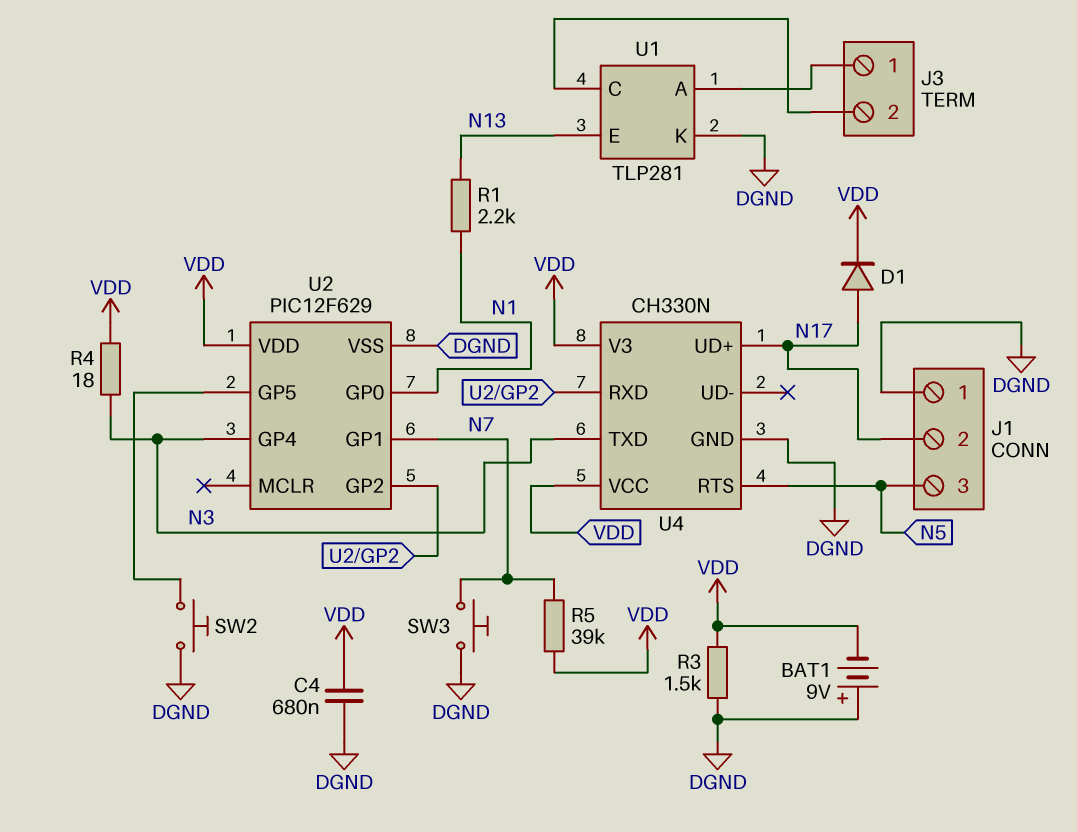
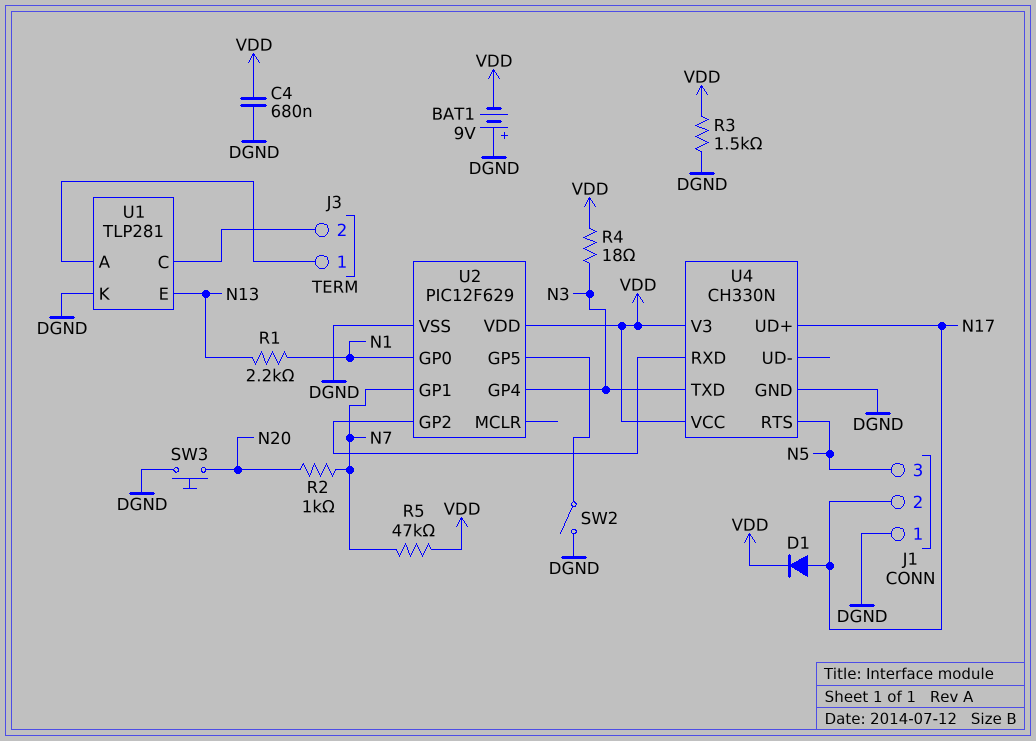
R2: none -> 1k (N7, N20)
R5: 39k (N7, VDD) -> 47k (N7, VDD)
SW2: button (DGND, U2/GP5) -> switch (DGND, U2/GP5)
SW3: button (DGND, N7) -> button (DGND, N20)

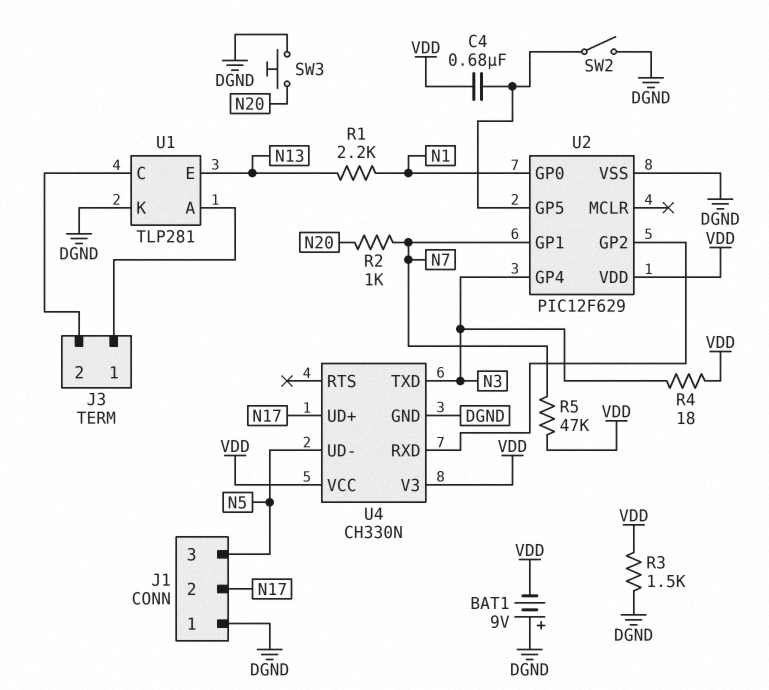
C4: 680nF (DGND, VDD) -> 680nF (U2/GP5, VDD)
D1: diode (A N17, K VDD) -> none
U4 pin RTS: N5 -> none
U4 pin UD-: none -> N5

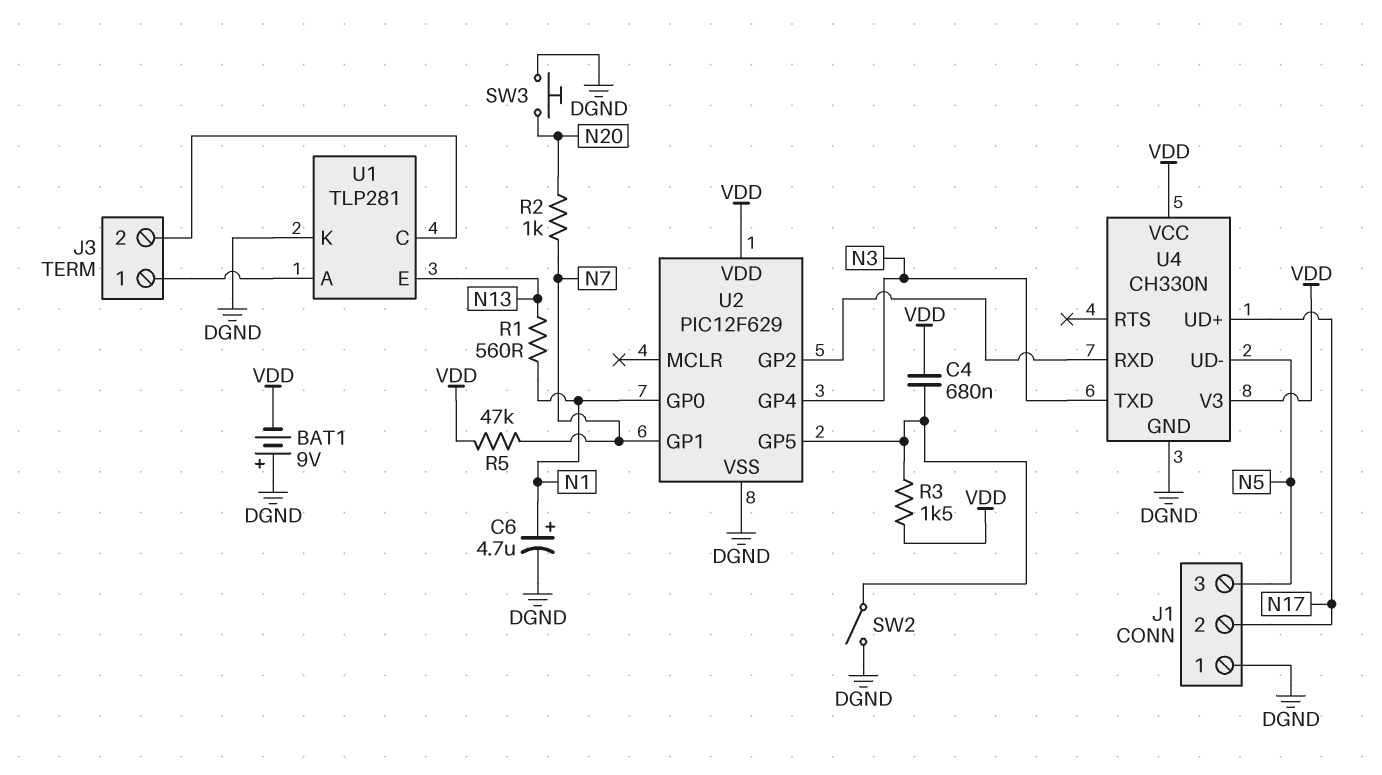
C6: none -> 4.7uF (plus N1, minus DGND)
R1: 2.2k (N1, N13) -> 560 (N1, N13)
R3: 1.5k (DGND, VDD) -> 1.5k (U2/GP5, VDD)
R4: 18 (N3, VDD) -> none

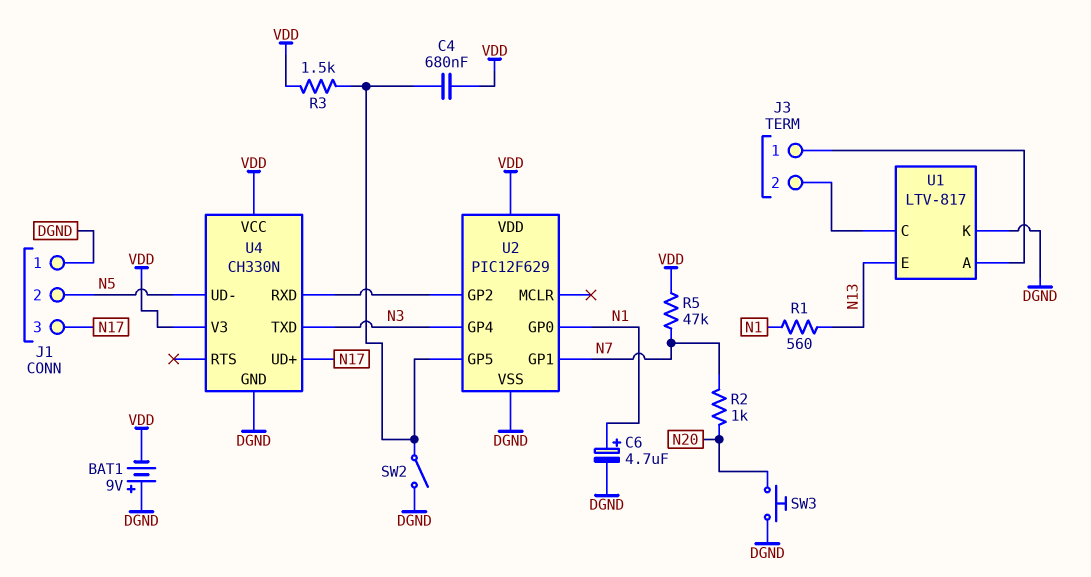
J1 pin 2: N17 -> N5
J1 pin 3: N5 -> N17
U1: TLP281 -> LTV-817

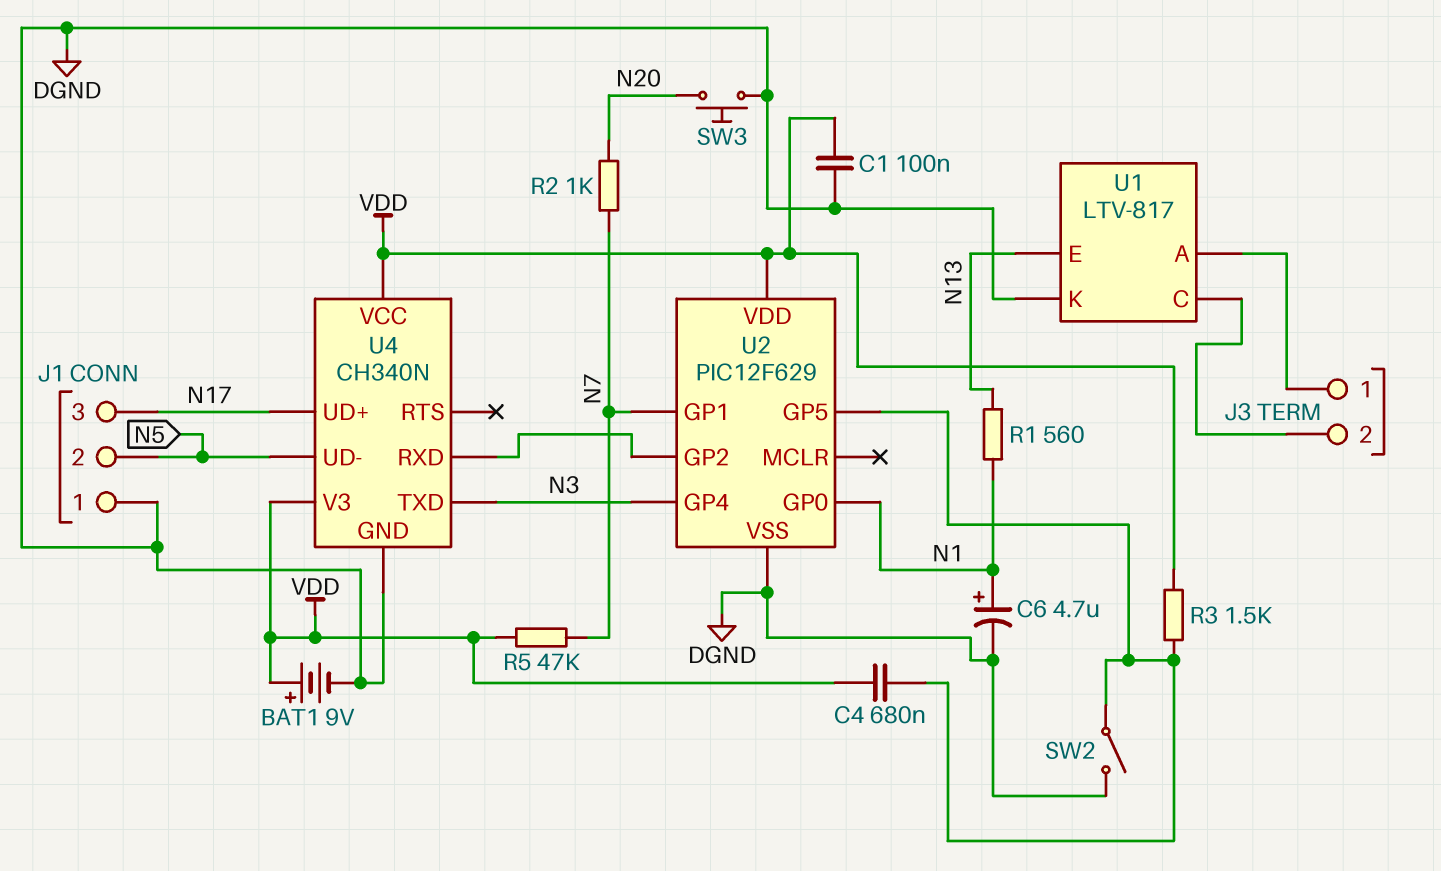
BAT1: 9V (plus DGND, minus VDD) -> 9V (plus VDD, minus DGND)
C1: none -> 100nF (DGND, VDD)
U4: CH330N -> CH340N

